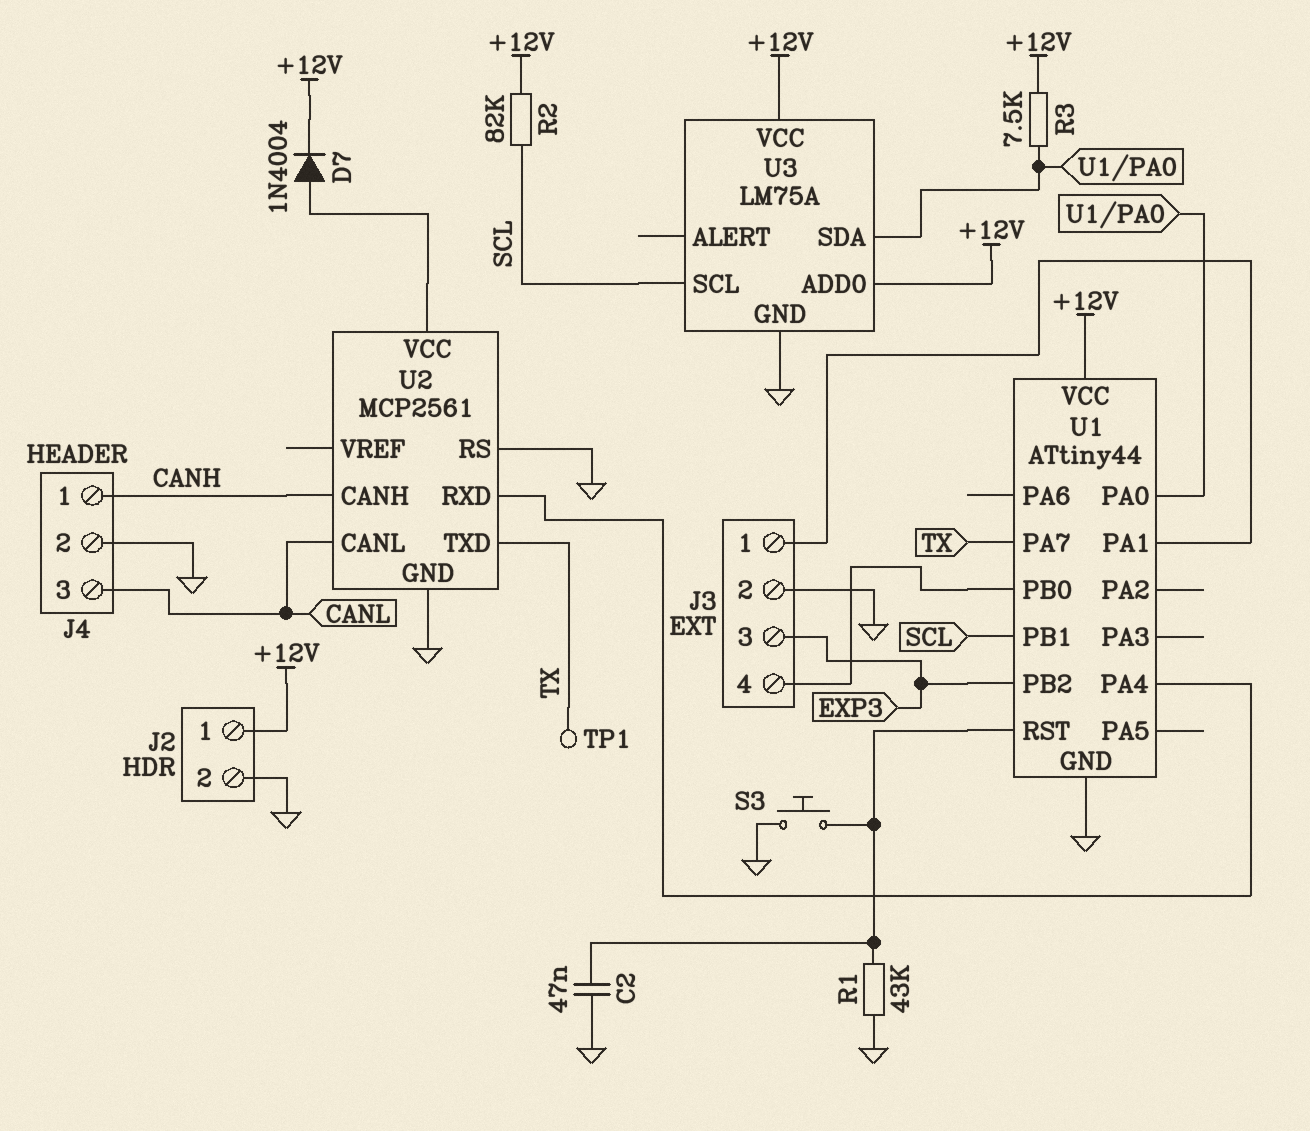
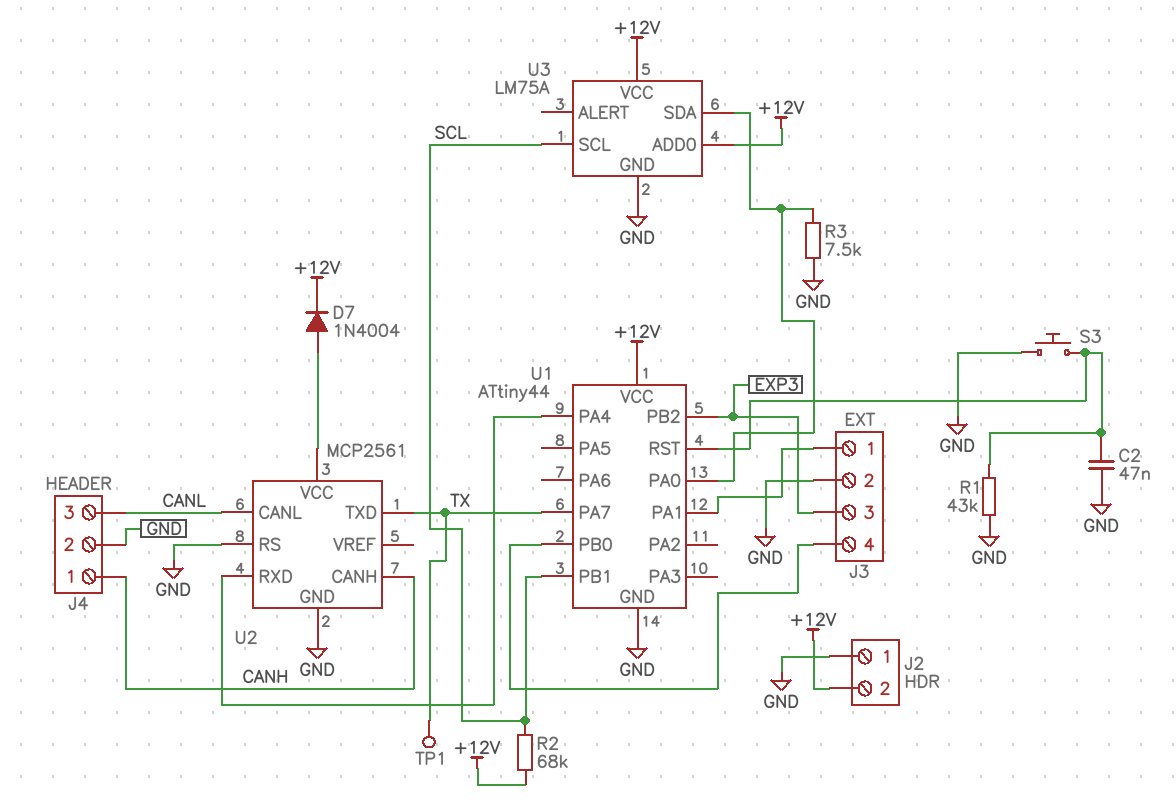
J2 pin 1: +12V -> GND
J2 pin 2: GND -> +12V
R2: 82k (+12V, SCL) -> 68k (+12V, SCL)
R3: 7.5k (+12V, U1/PA0) -> 7.5k (GND, U1/PA0)

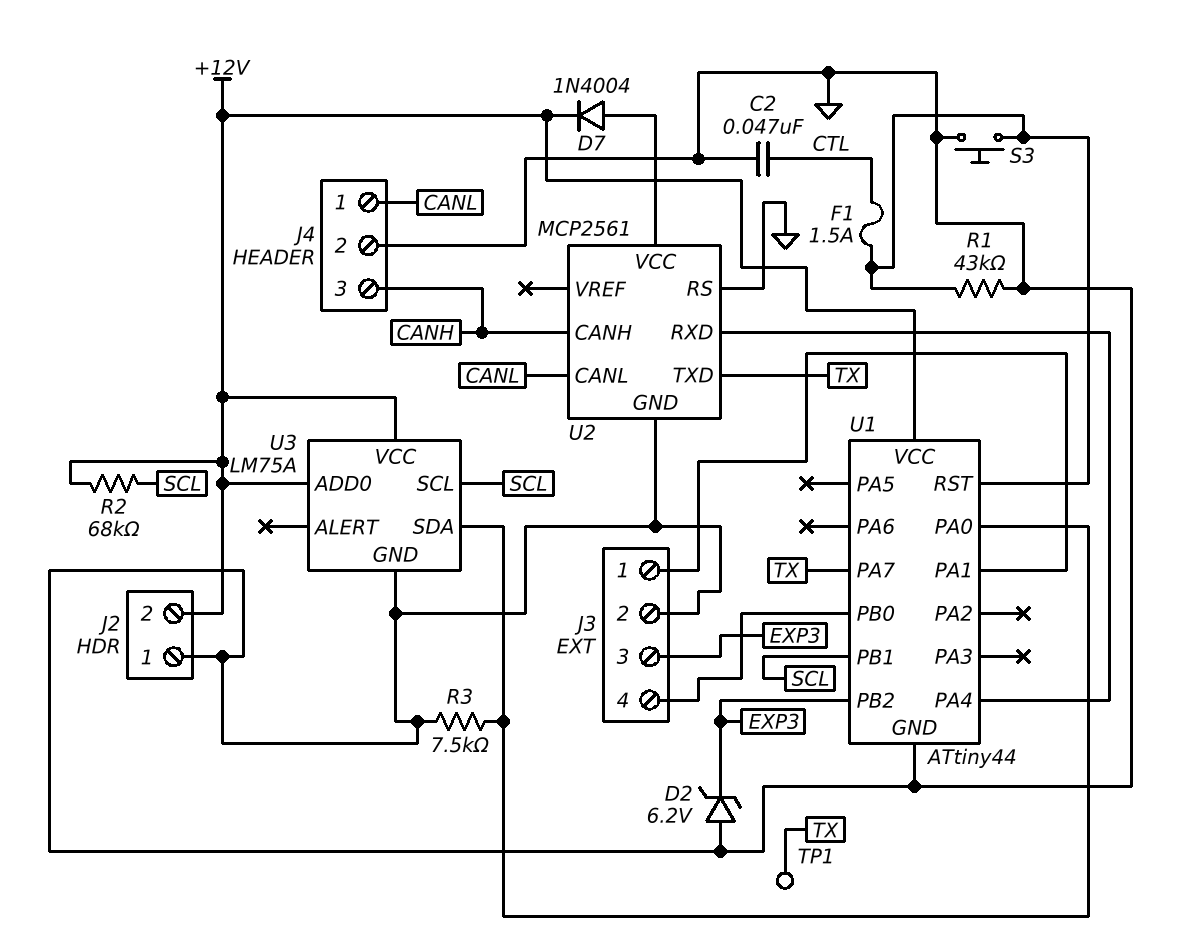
C2: 47nF (GND, U1/RST) -> 47nF (CTL, GND)
D2: none -> zener 6.2V (A GND, K EXP3)
F1: none -> 1.5A (CTL, U1/RST)
J4 pin 1: CANH -> CANL
J4 pin 3: CANL -> CANH

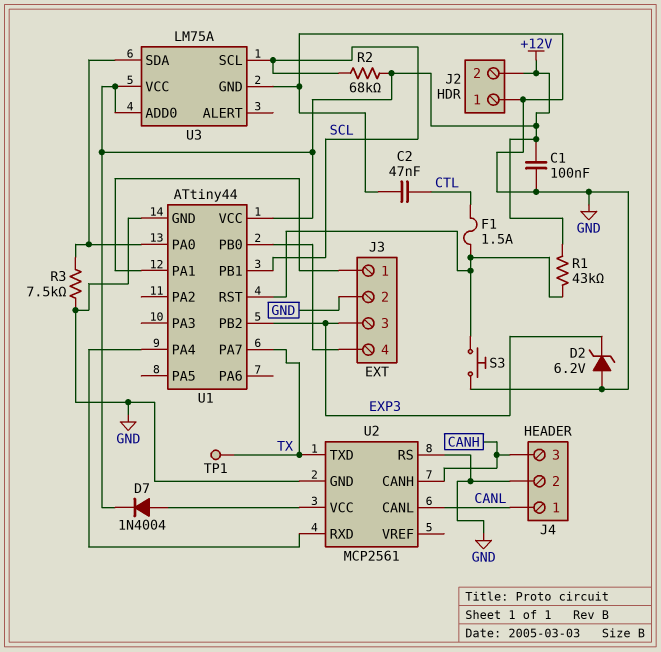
C1: none -> 100nF (+12V, GND)
R1: 43k (GND, U1/RST) -> 43k (+12V, U1/RST)

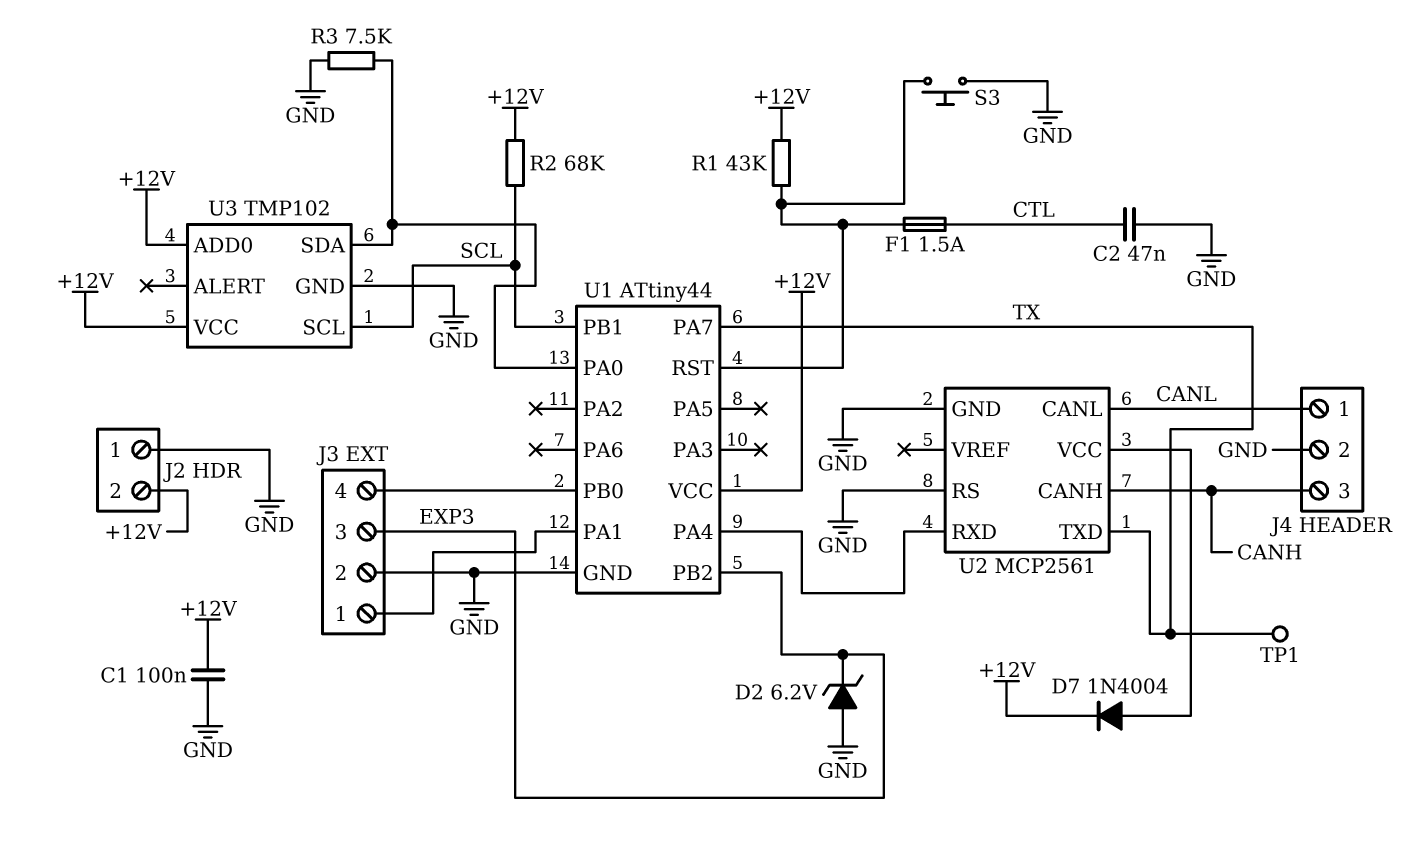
U3: LM75A -> TMP102

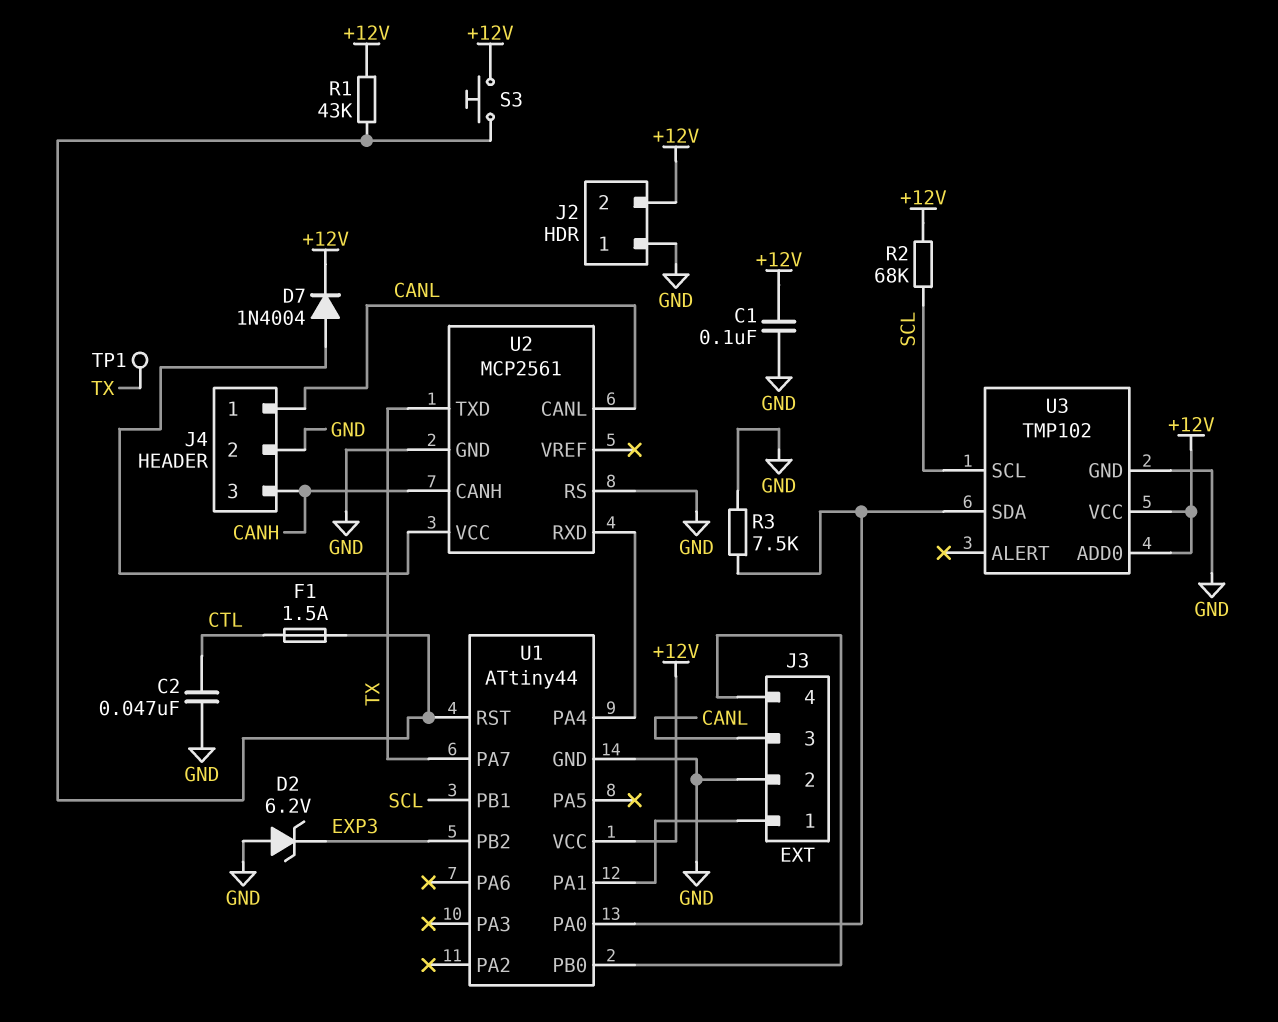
J3 pin 3: EXP3 -> CANL
S3: button (GND, U1/RST) -> button (+12V, U1/RST)

